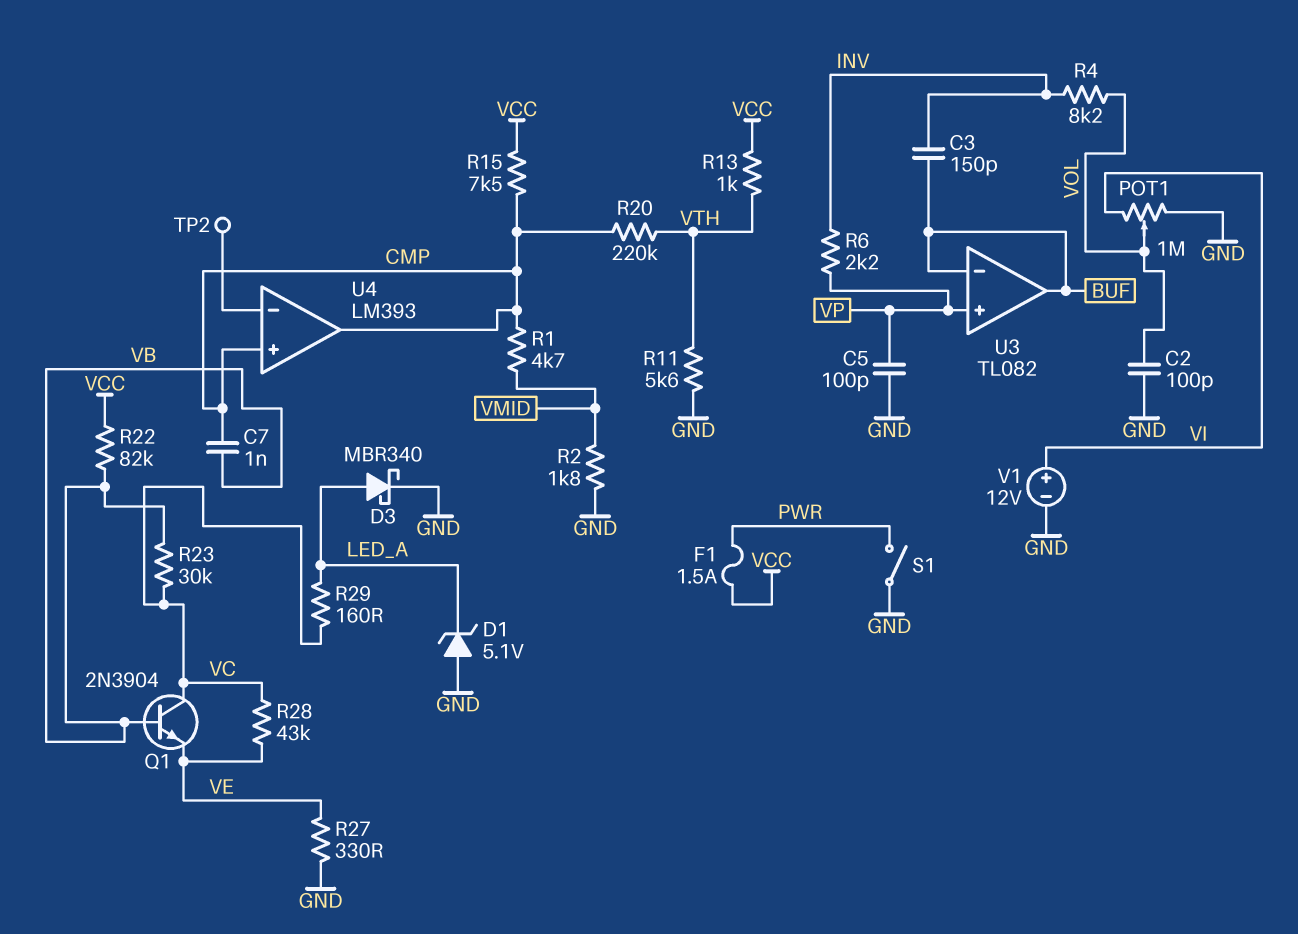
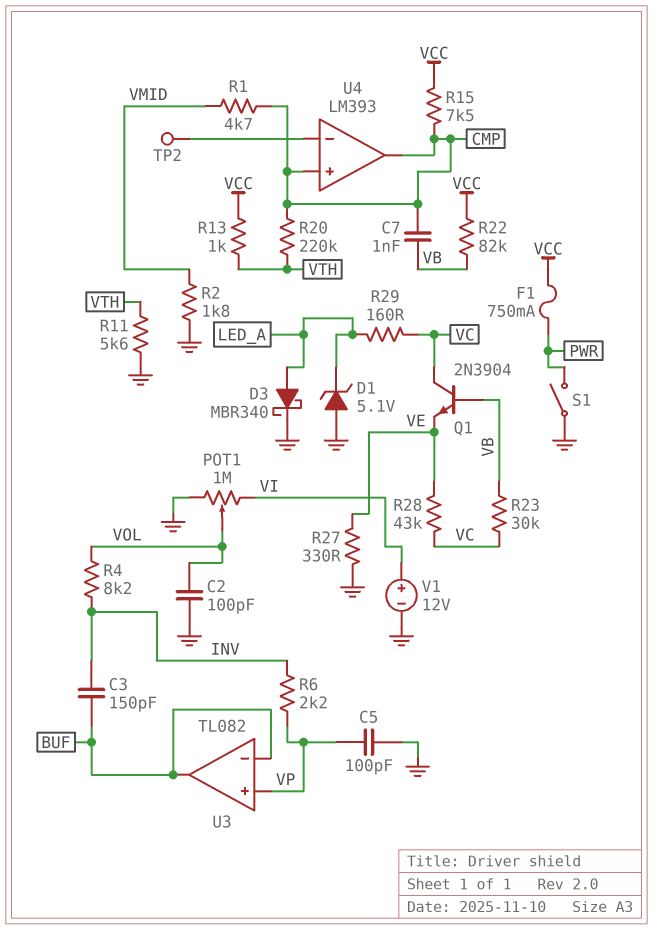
F1: 1.5A (PWR, VCC) -> 750mA (PWR, VCC)

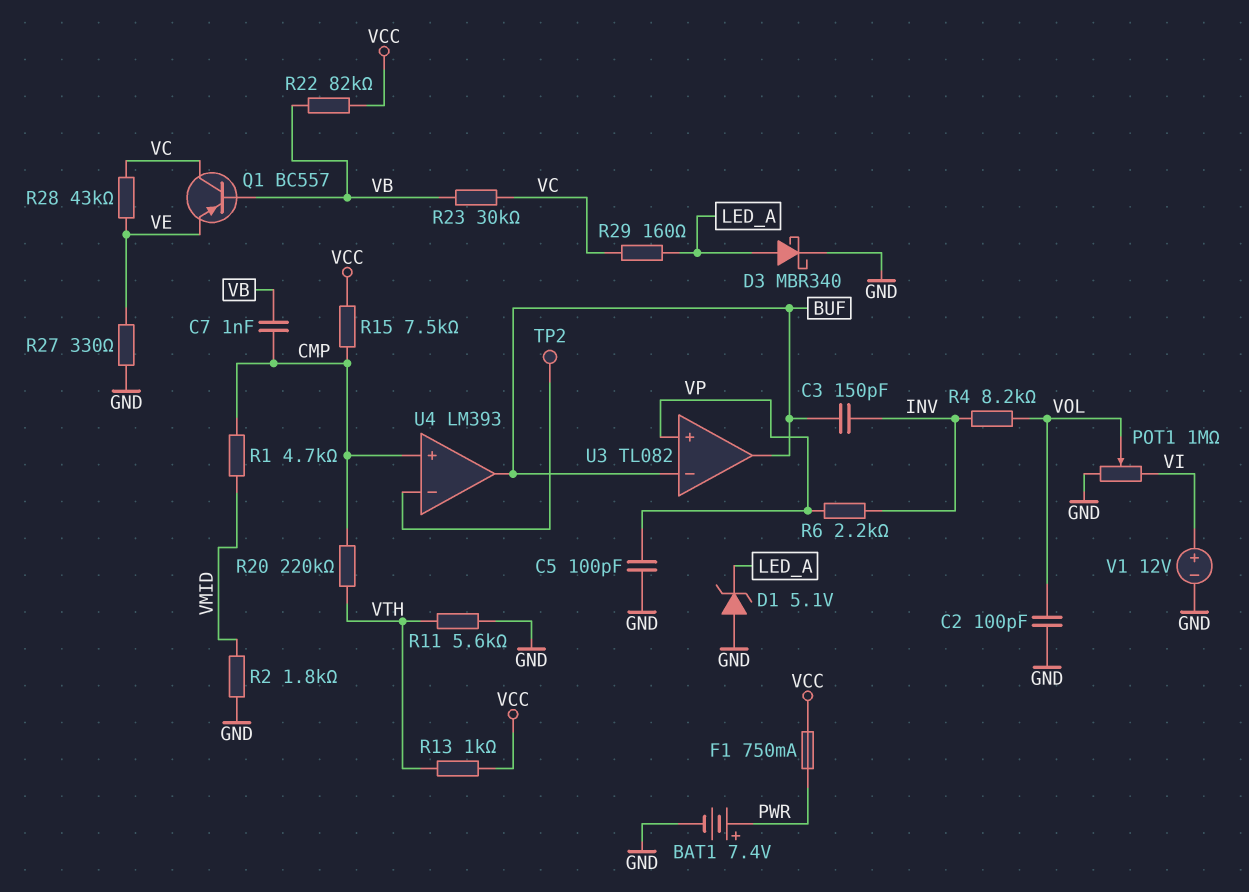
BAT1: none -> 7.4V (plus PWR, minus GND)
Q1: NPN 2N3904 (B VB, C VC, E VE) -> PNP BC557 (B VB, C VC, E VE)
S1: switch (GND, PWR) -> none
U4 pin out: CMP -> BUF

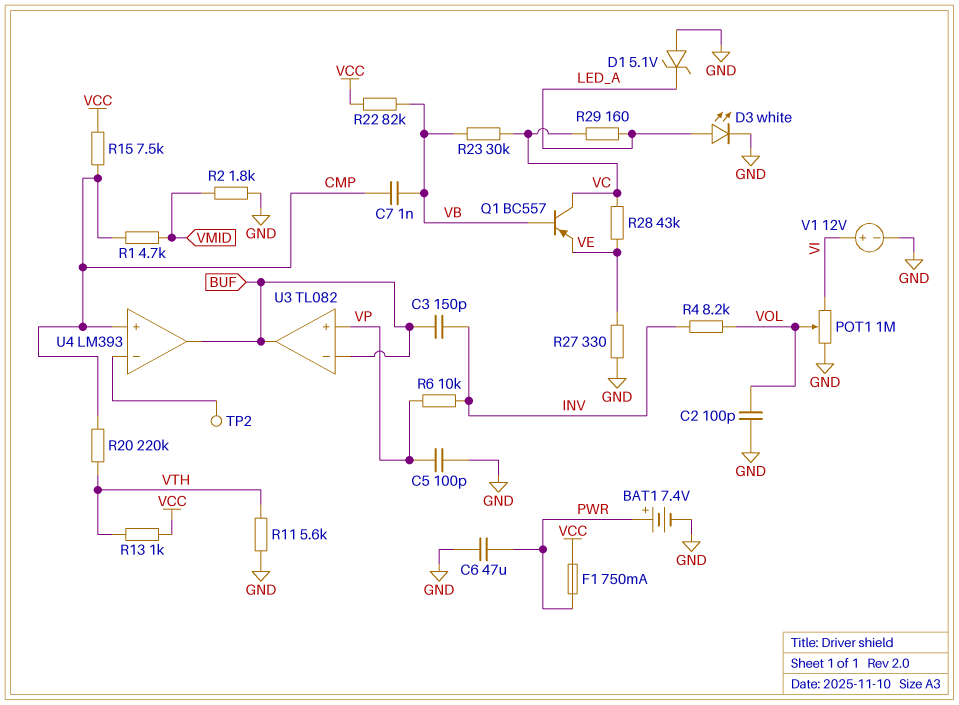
C6: none -> 47uF (GND, PWR)
D3: schottky MBR340 (A LED_A, K GND) -> LED white (A LED_A, K GND)
R6: 2.2k (INV, VP) -> 10k (INV, VP)

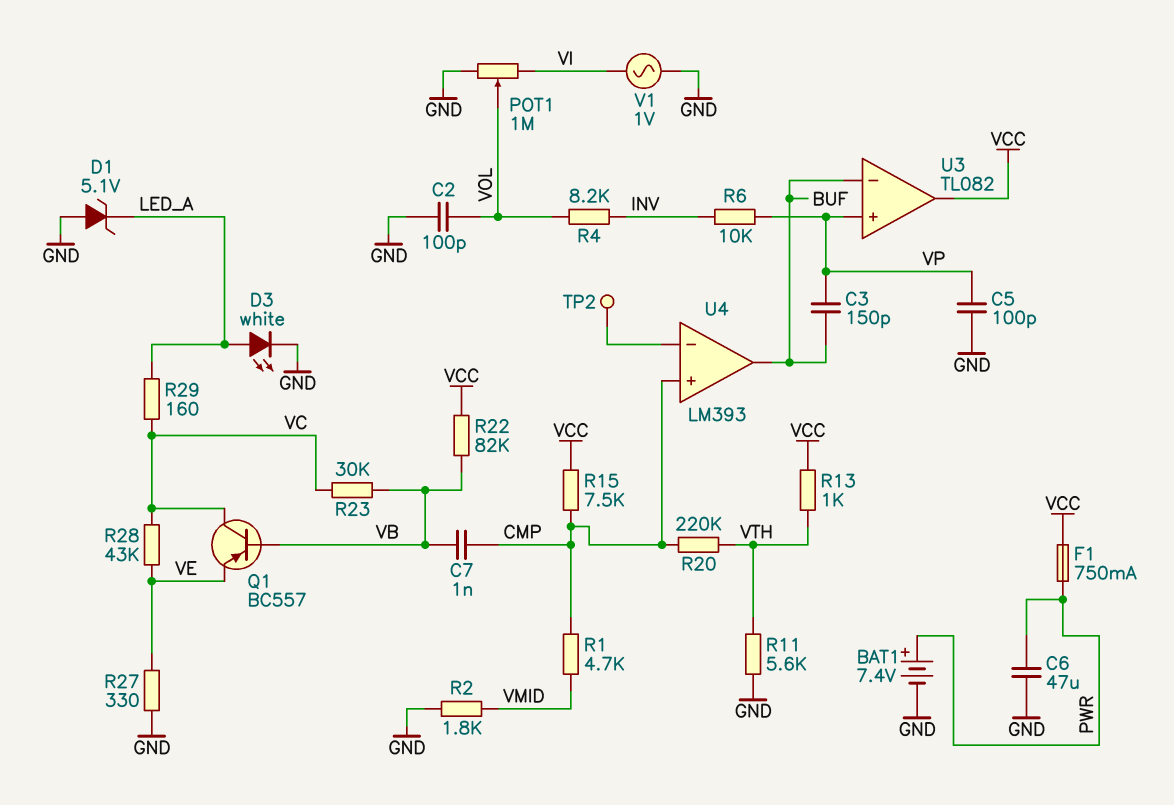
C3: 150pF (BUF, INV) -> 150pF (BUF, VP)
U3 pin out: BUF -> VCC
V1: 12V (plus VI, minus GND) -> AC 1V (GND, VI)

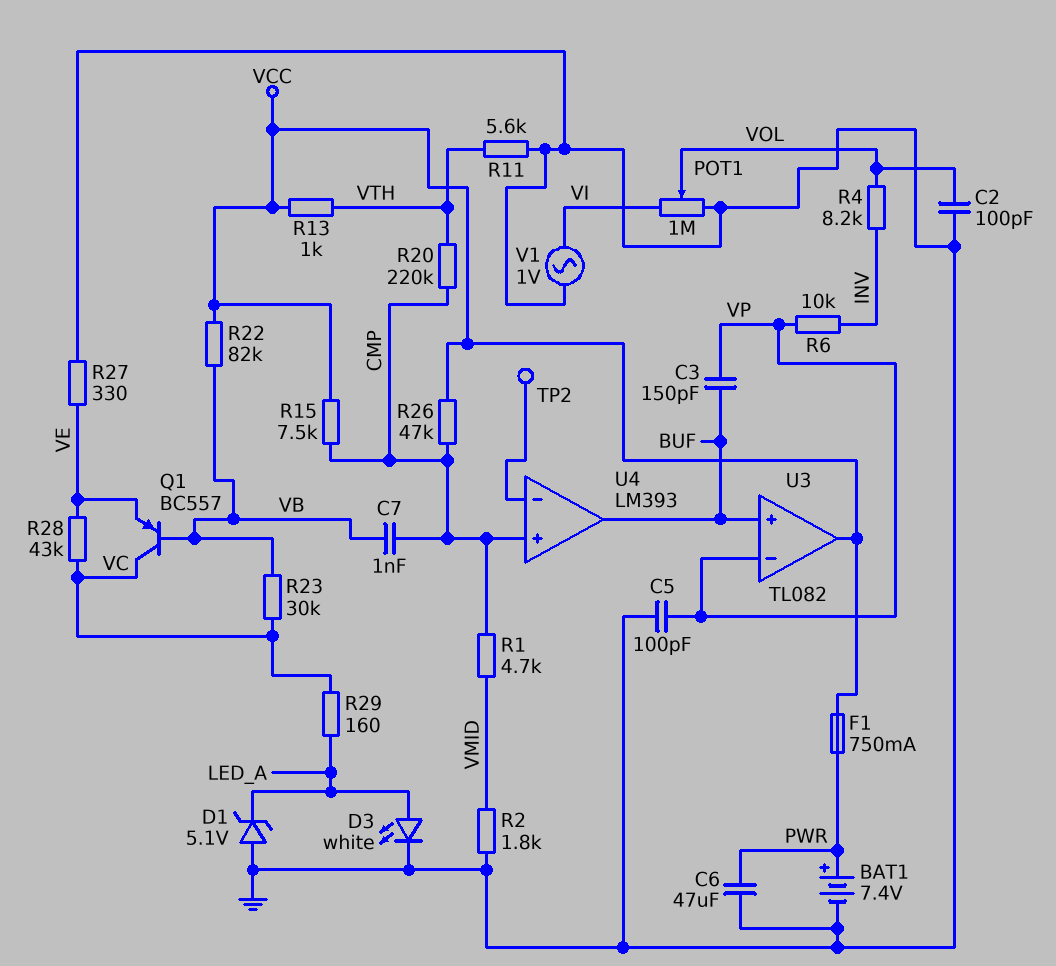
R26: none -> 47k (CMP, VCC)
U3 pin in+: VP -> BUF
U3 pin in-: BUF -> VP

